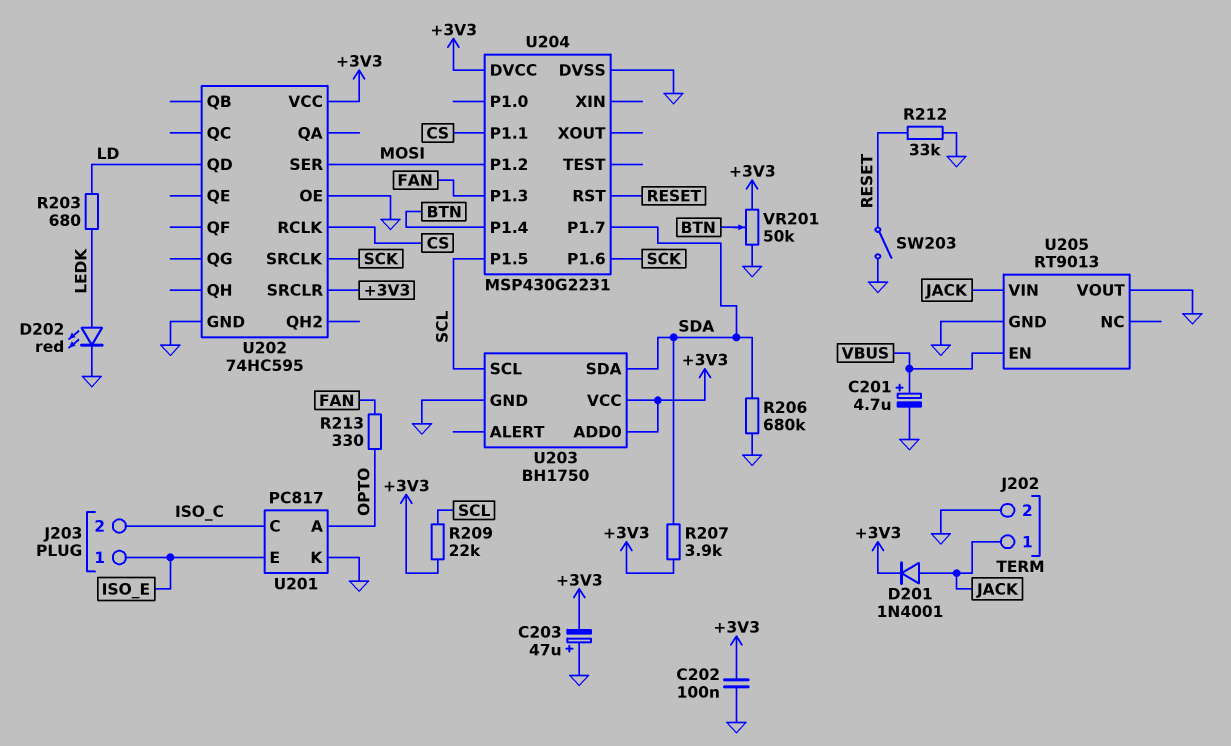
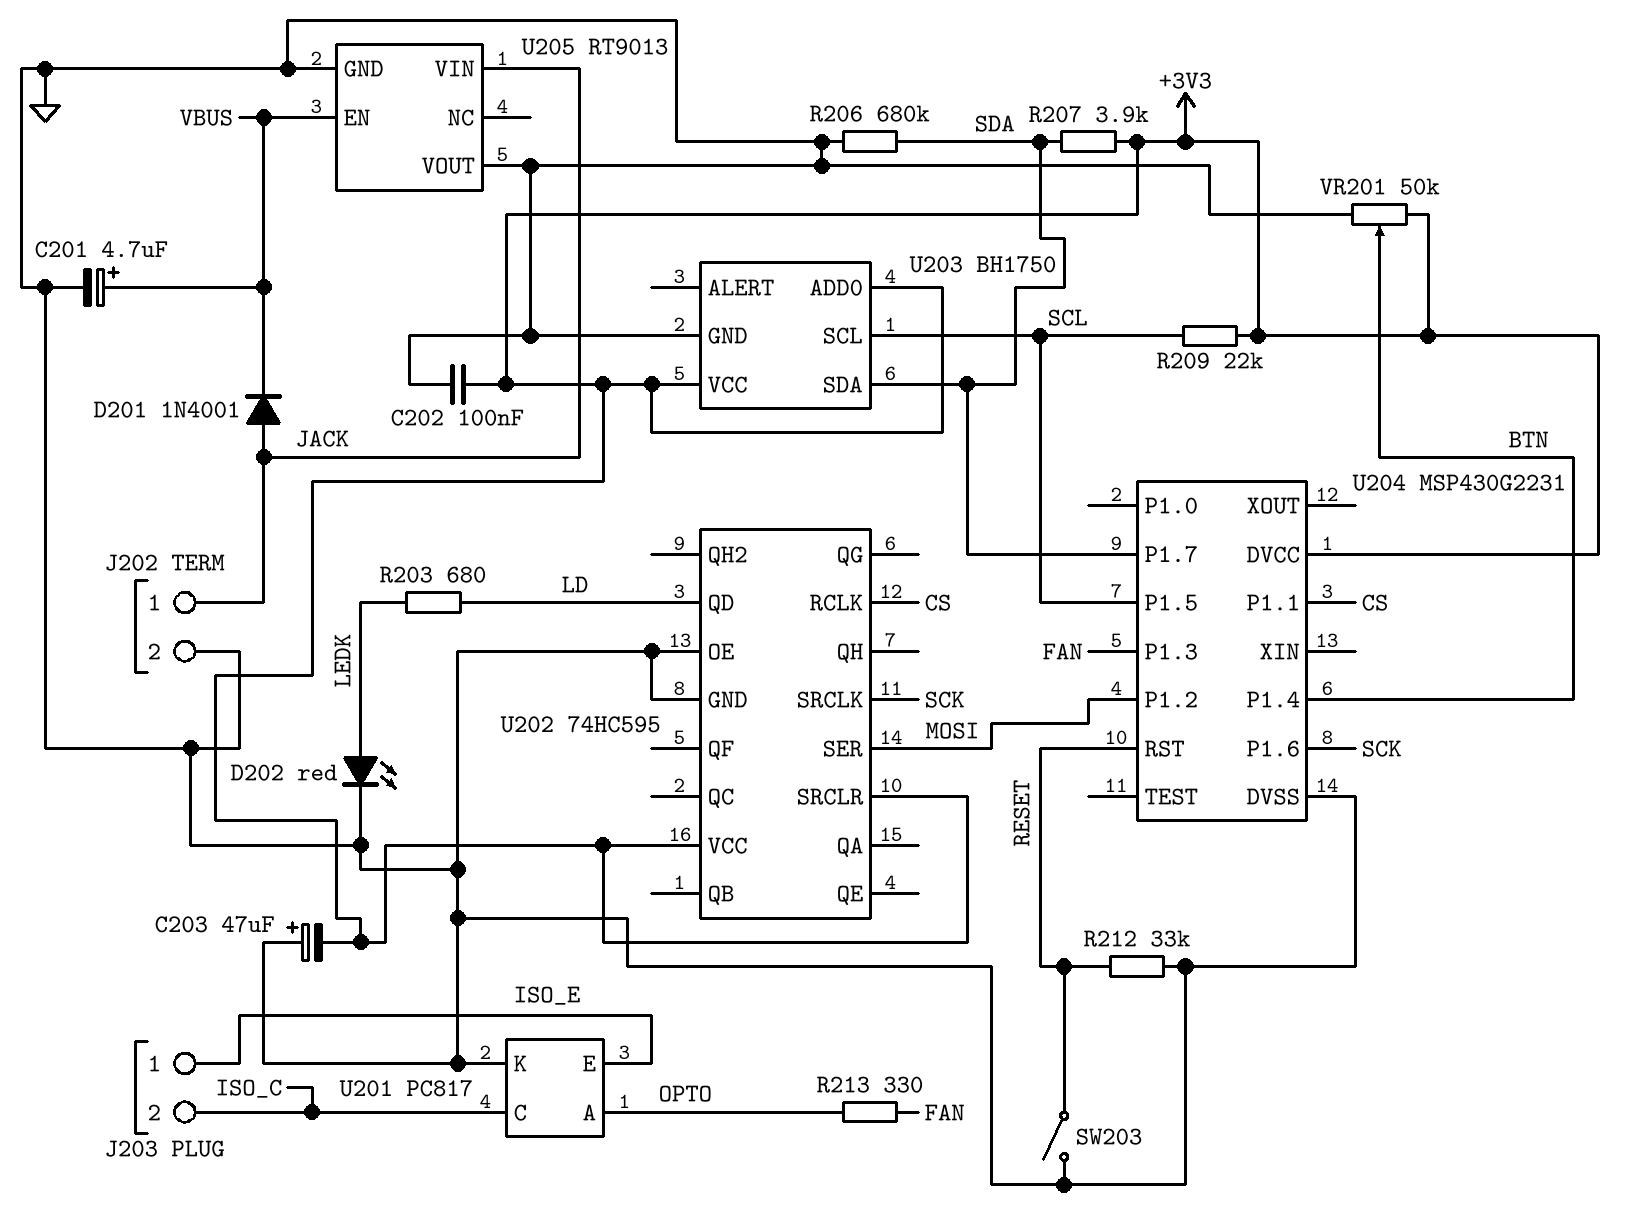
D201: diode 1N4001 (A JACK, K +3V3) -> diode 1N4001 (A JACK, K VBUS)

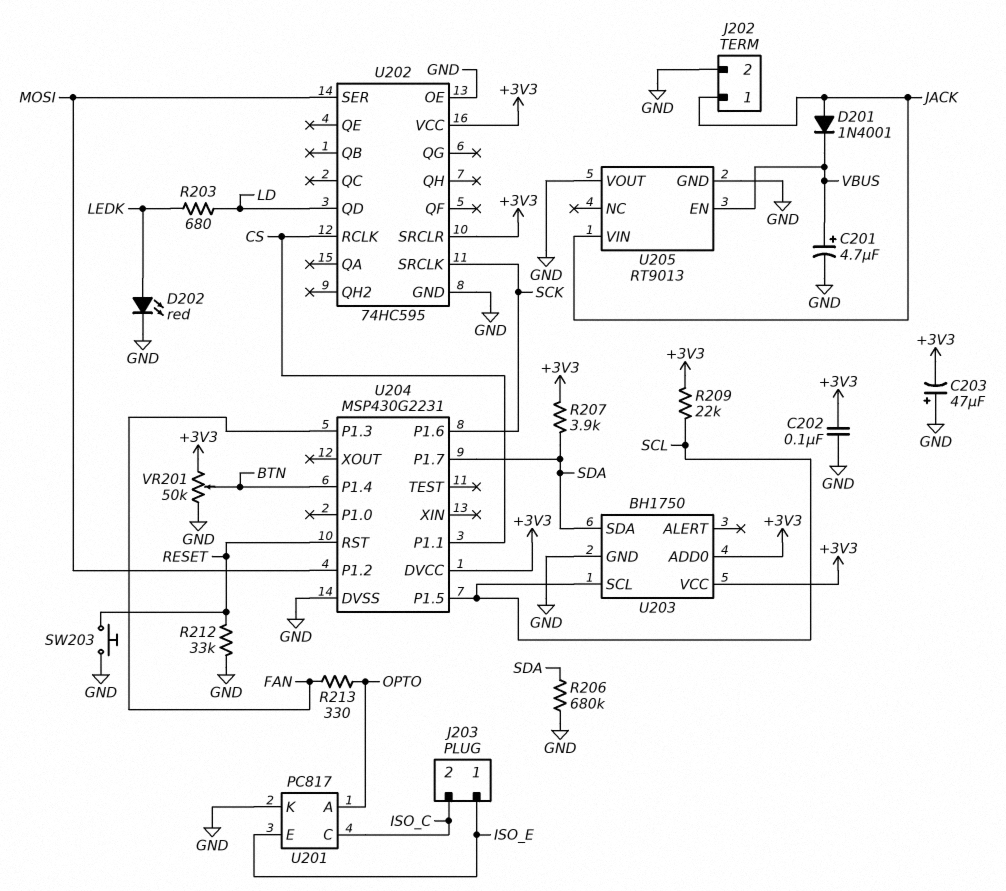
SW203: switch (GND, RESET) -> button (GND, RESET)

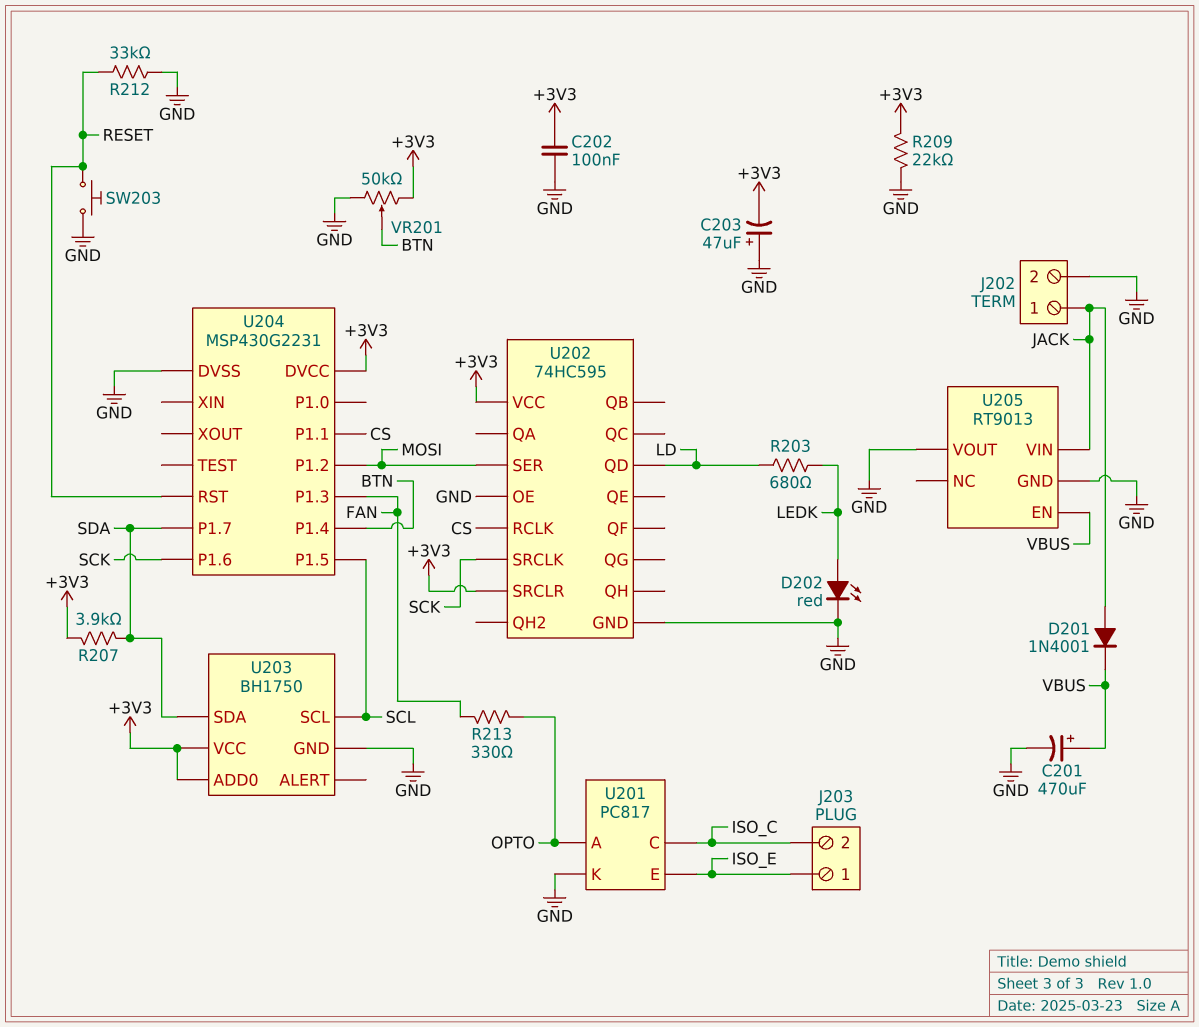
C201: 4.7uF (plus VBUS, minus GND) -> 470uF (plus VBUS, minus GND)
R206: 680k (GND, SDA) -> none
R209: 22k (+3V3, SCL) -> 22k (+3V3, GND)

